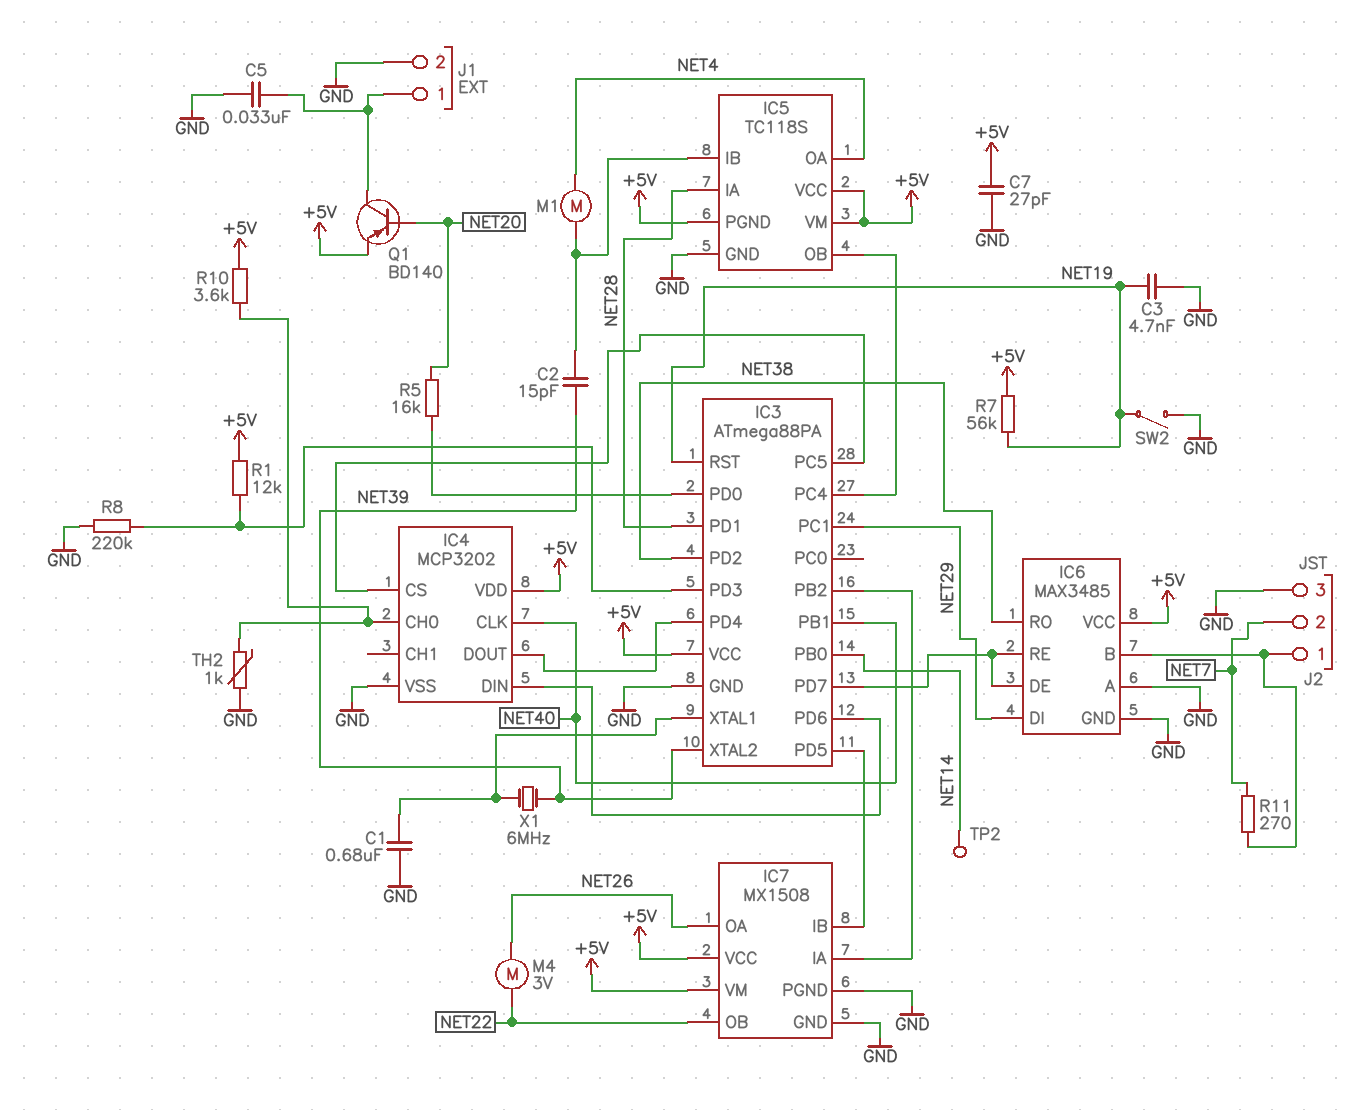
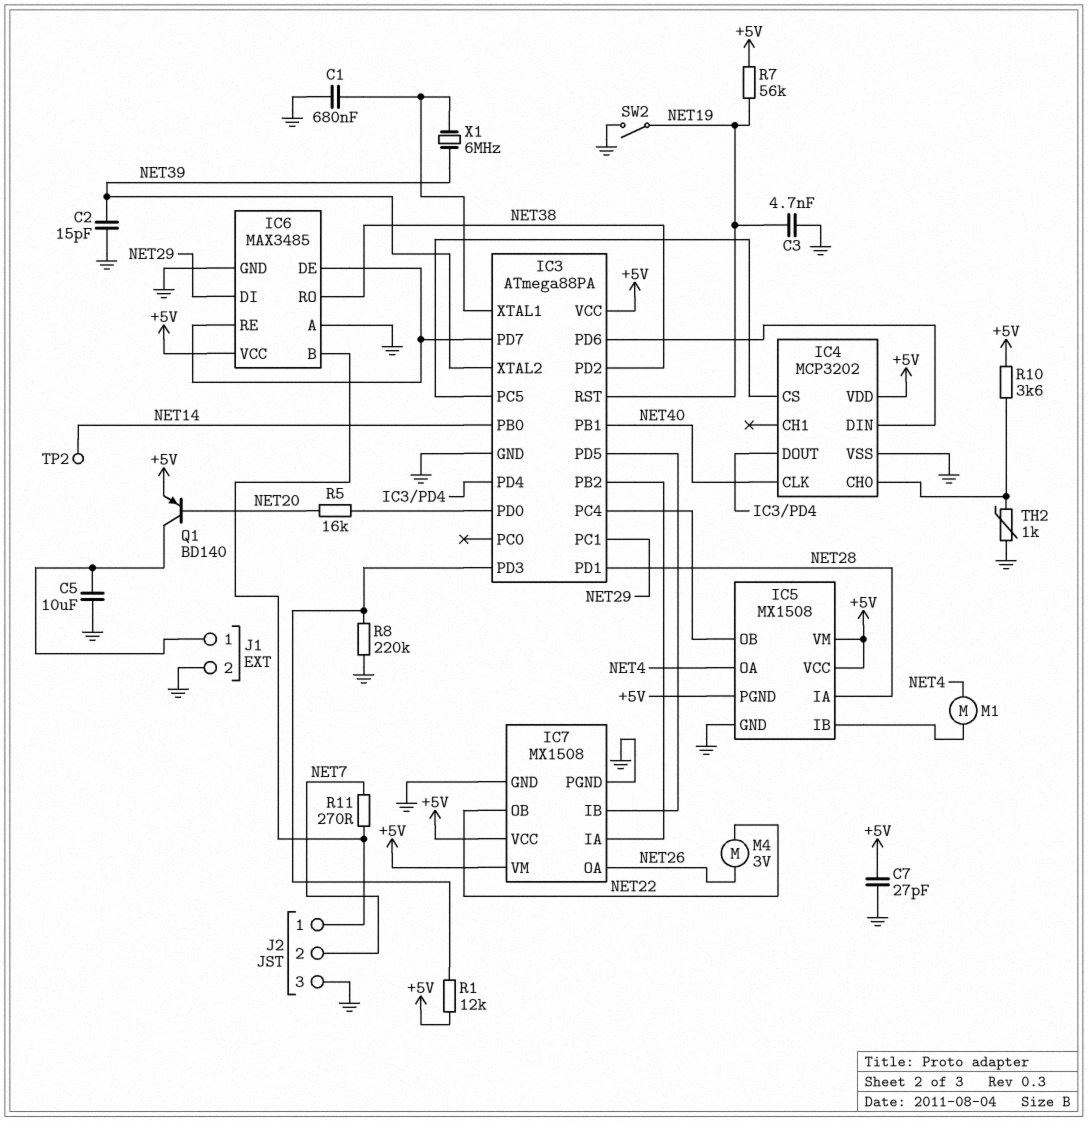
C2: 15pF (IC5/IB, NET39) -> 15pF (GND, NET39)
C5: 33nF (GND, J1/1) -> 10uF (GND, J1/1)
IC5: TC118S -> MX1508

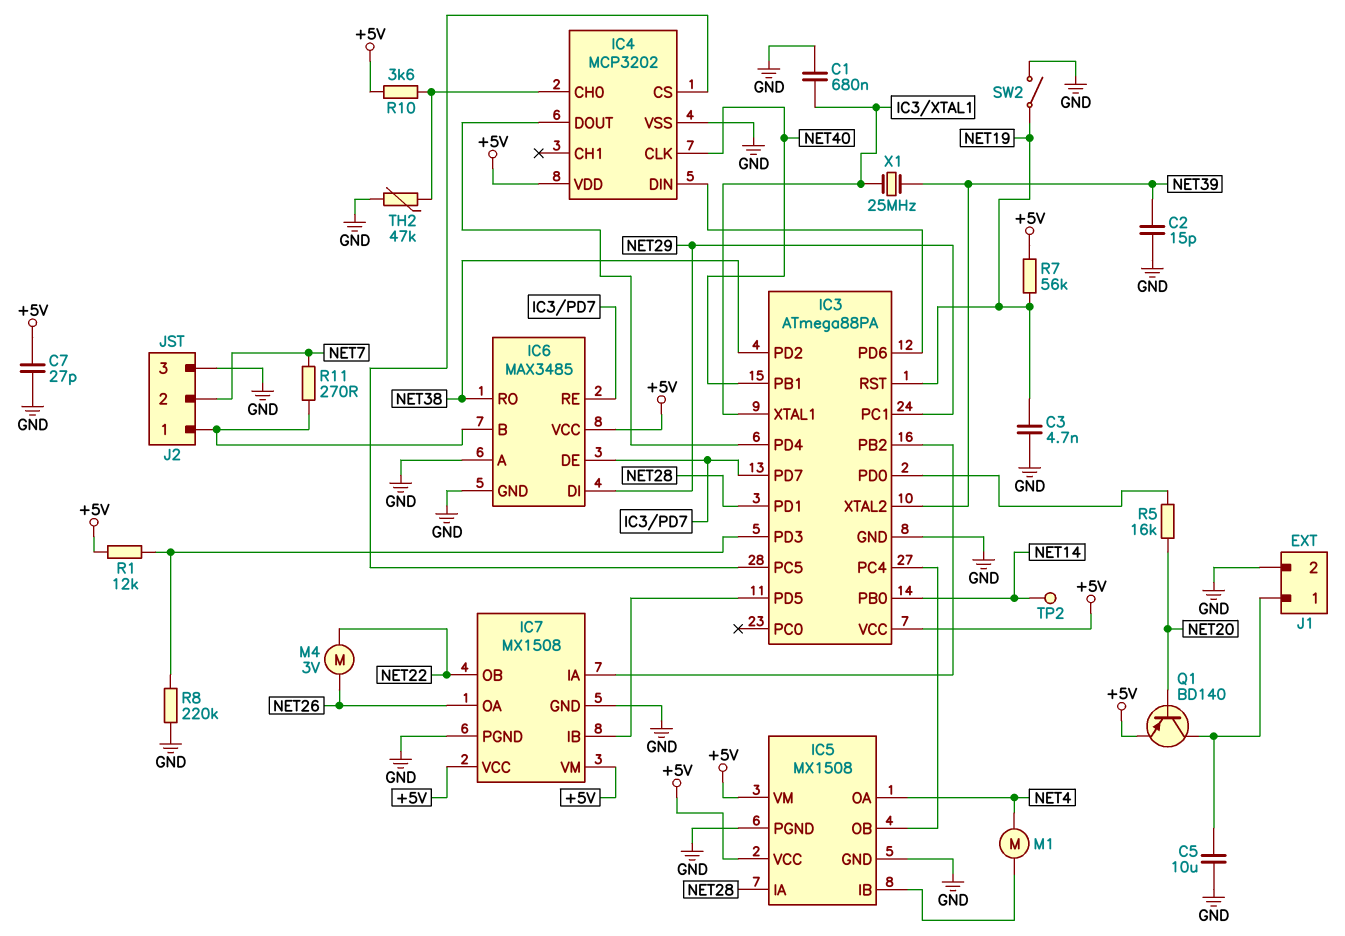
IC5 pin PGND: +5V -> GND
TH2: 1k (GND, IC4/CH0) -> 47k (GND, IC4/CH0)
X1: 6MHz (IC3/XTAL1, NET39) -> 25MHz (IC3/XTAL1, NET39)

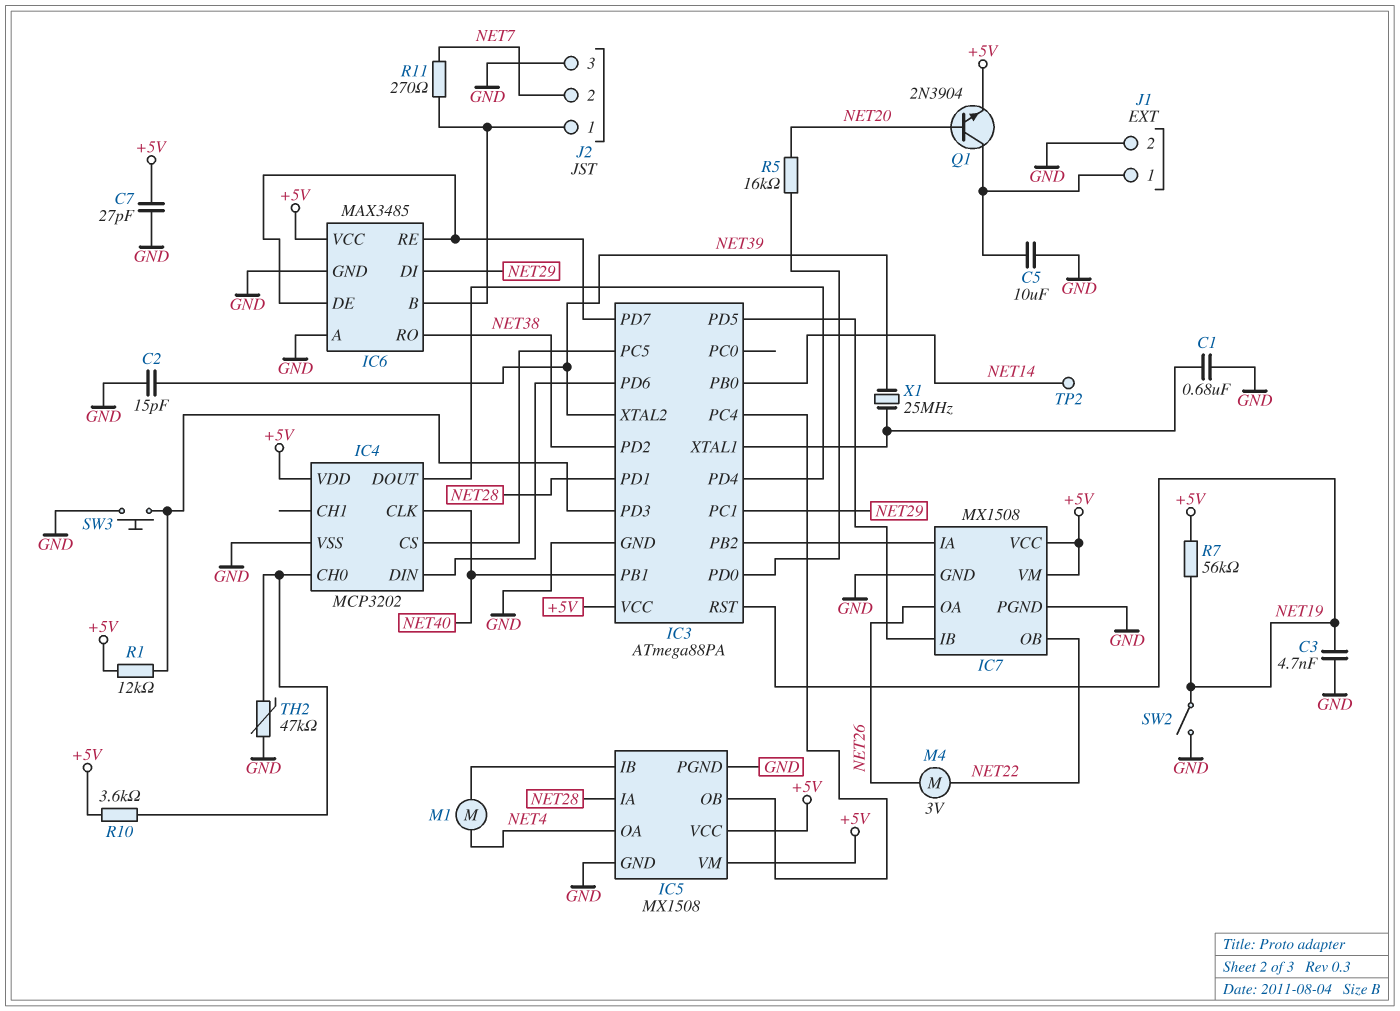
Q1: PNP BD140 (B NET20, C J1/1, E +5V) -> NPN 2N3904 (B NET20, C J1/1, E +5V)
R8: 220k (GND, IC3/PD3) -> none
SW3: none -> button (GND, IC3/PD3)

